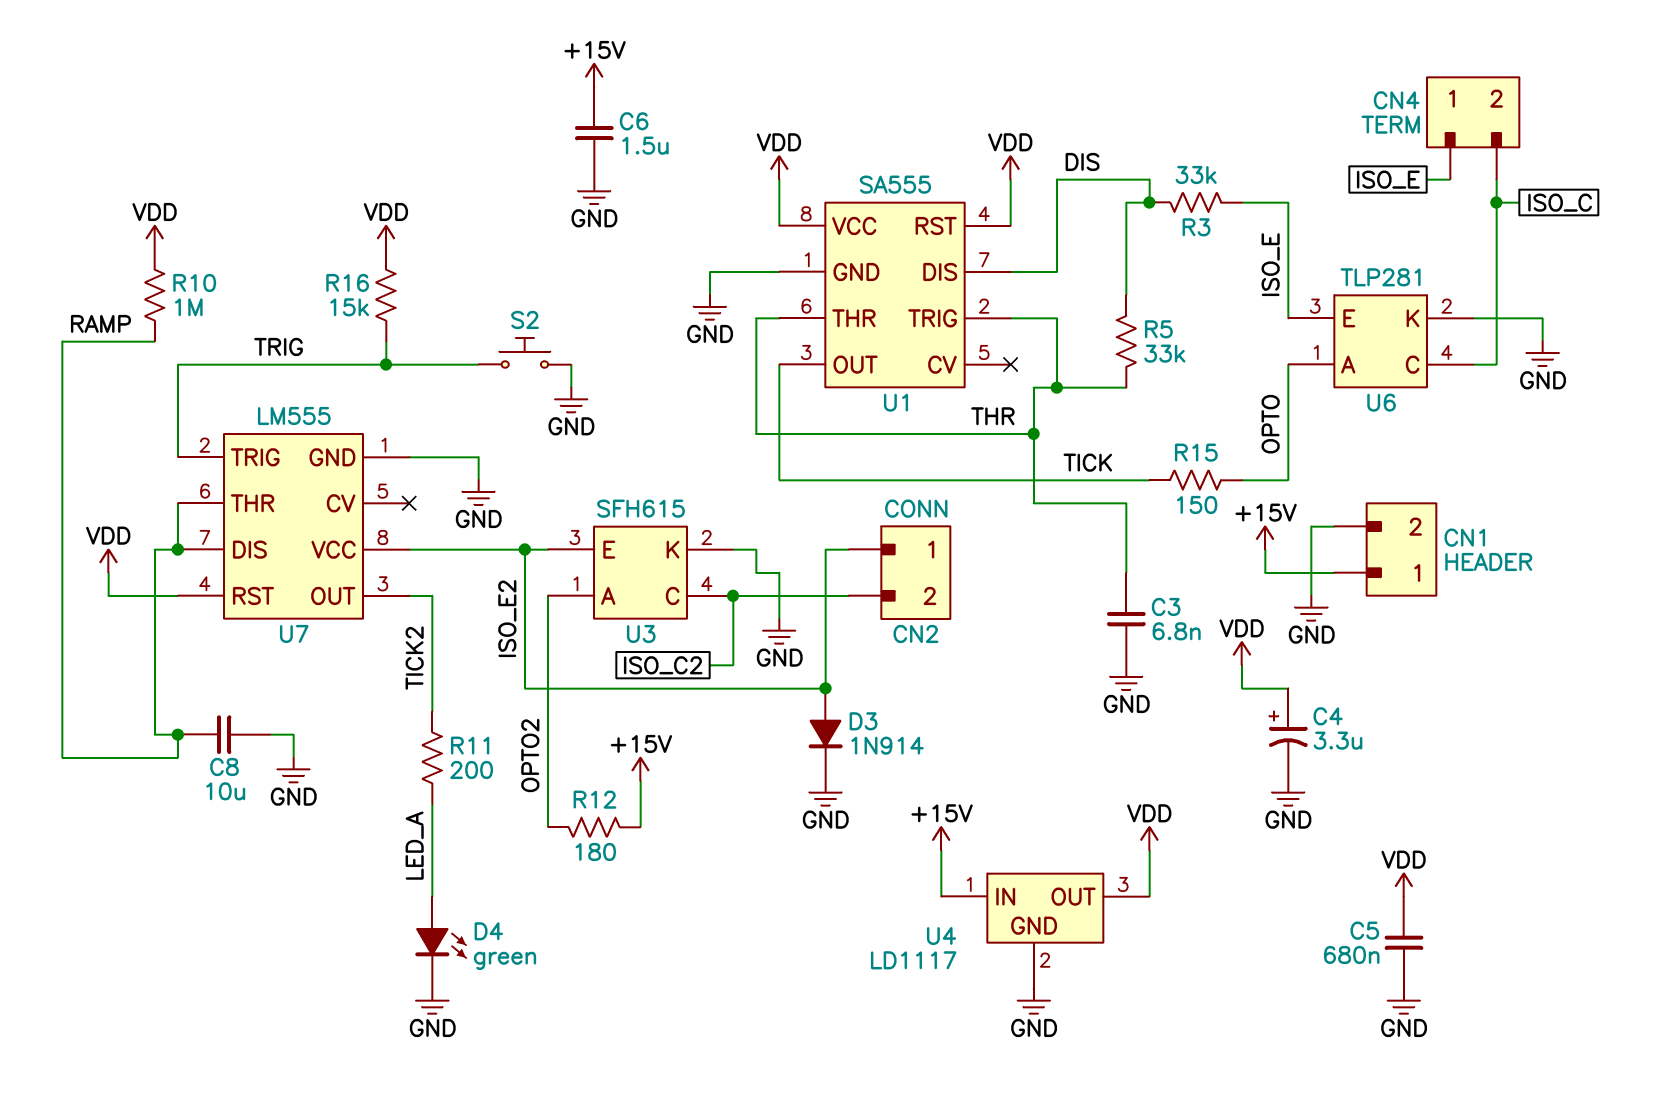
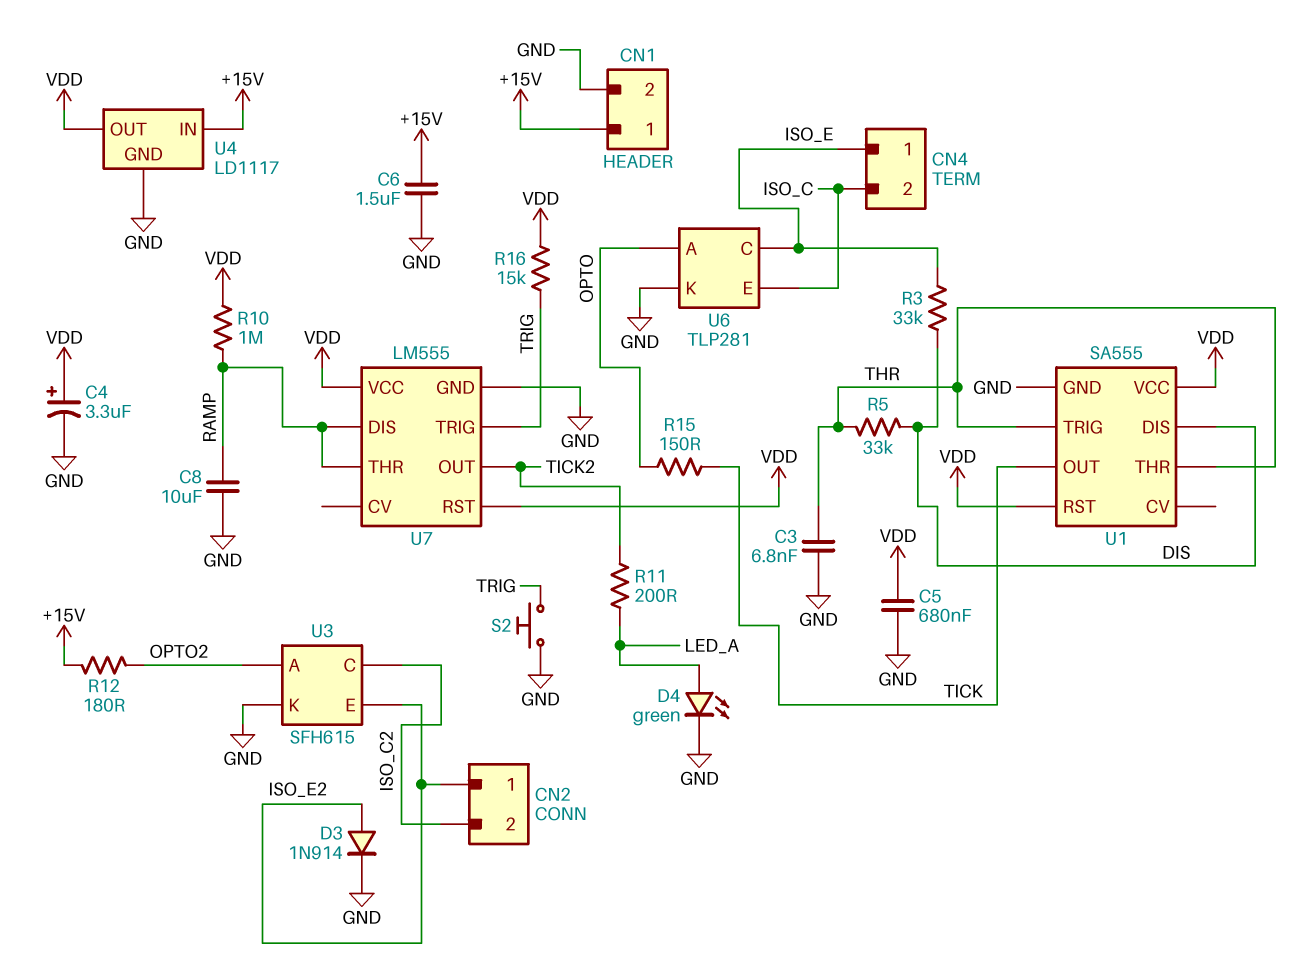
U6 pin C: ISO_C -> ISO_E
U6 pin E: ISO_E -> ISO_C
U7 pin VCC: ISO_E2 -> VDD

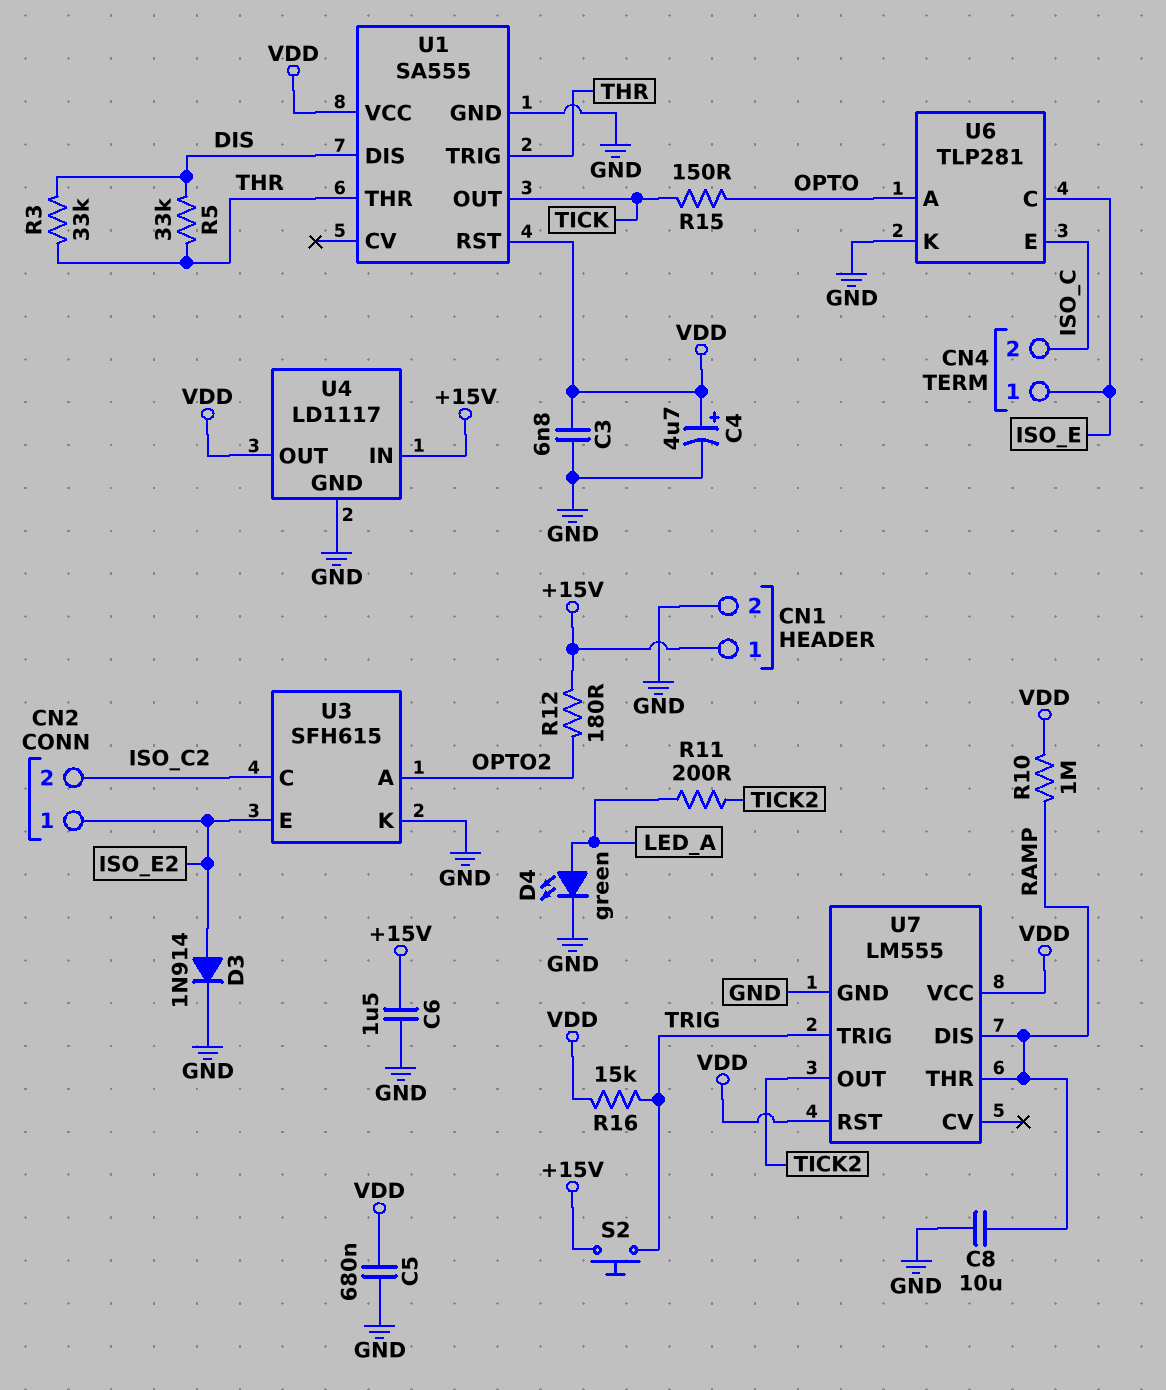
C3: 6.8nF (GND, THR) -> 6.8nF (GND, VDD)
C4: 3.3uF (plus VDD, minus GND) -> 4.7uF (plus VDD, minus GND)
R3: 33k (DIS, ISO_E) -> 33k (DIS, THR)
S2: button (GND, TRIG) -> button (+15V, TRIG)

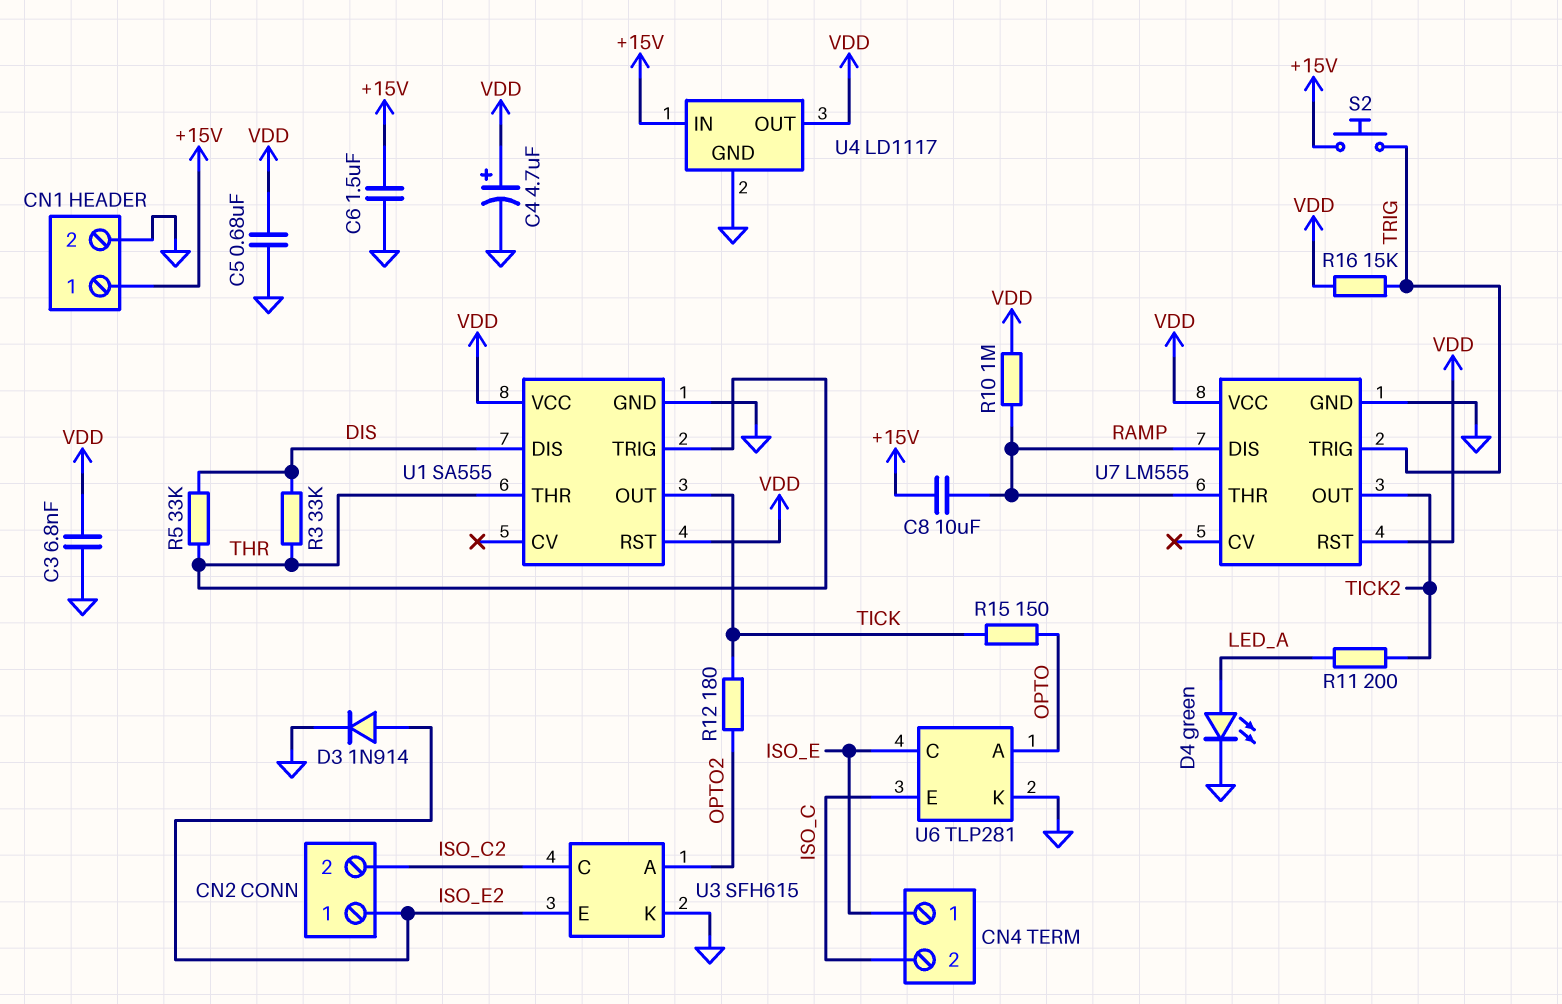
C8: 10uF (GND, RAMP) -> 10uF (+15V, RAMP)
R12: 180 (+15V, OPTO2) -> 180 (OPTO2, TICK)

